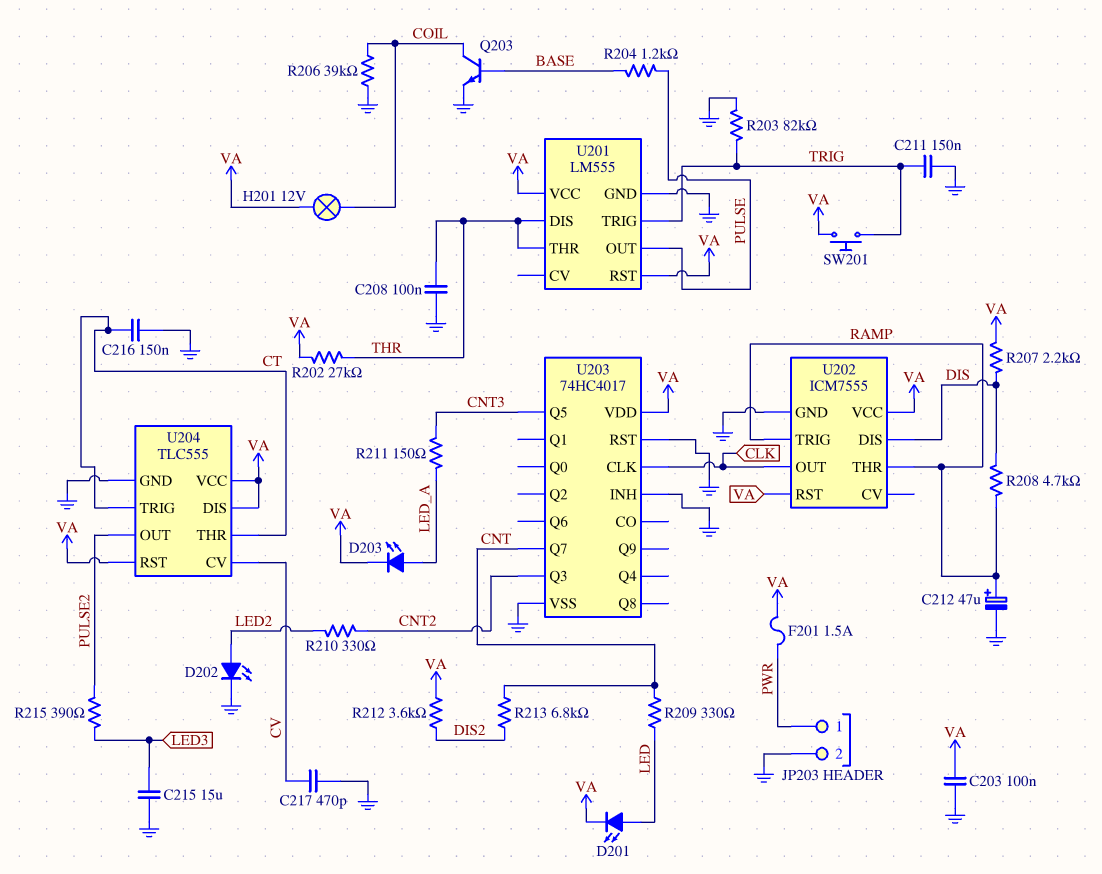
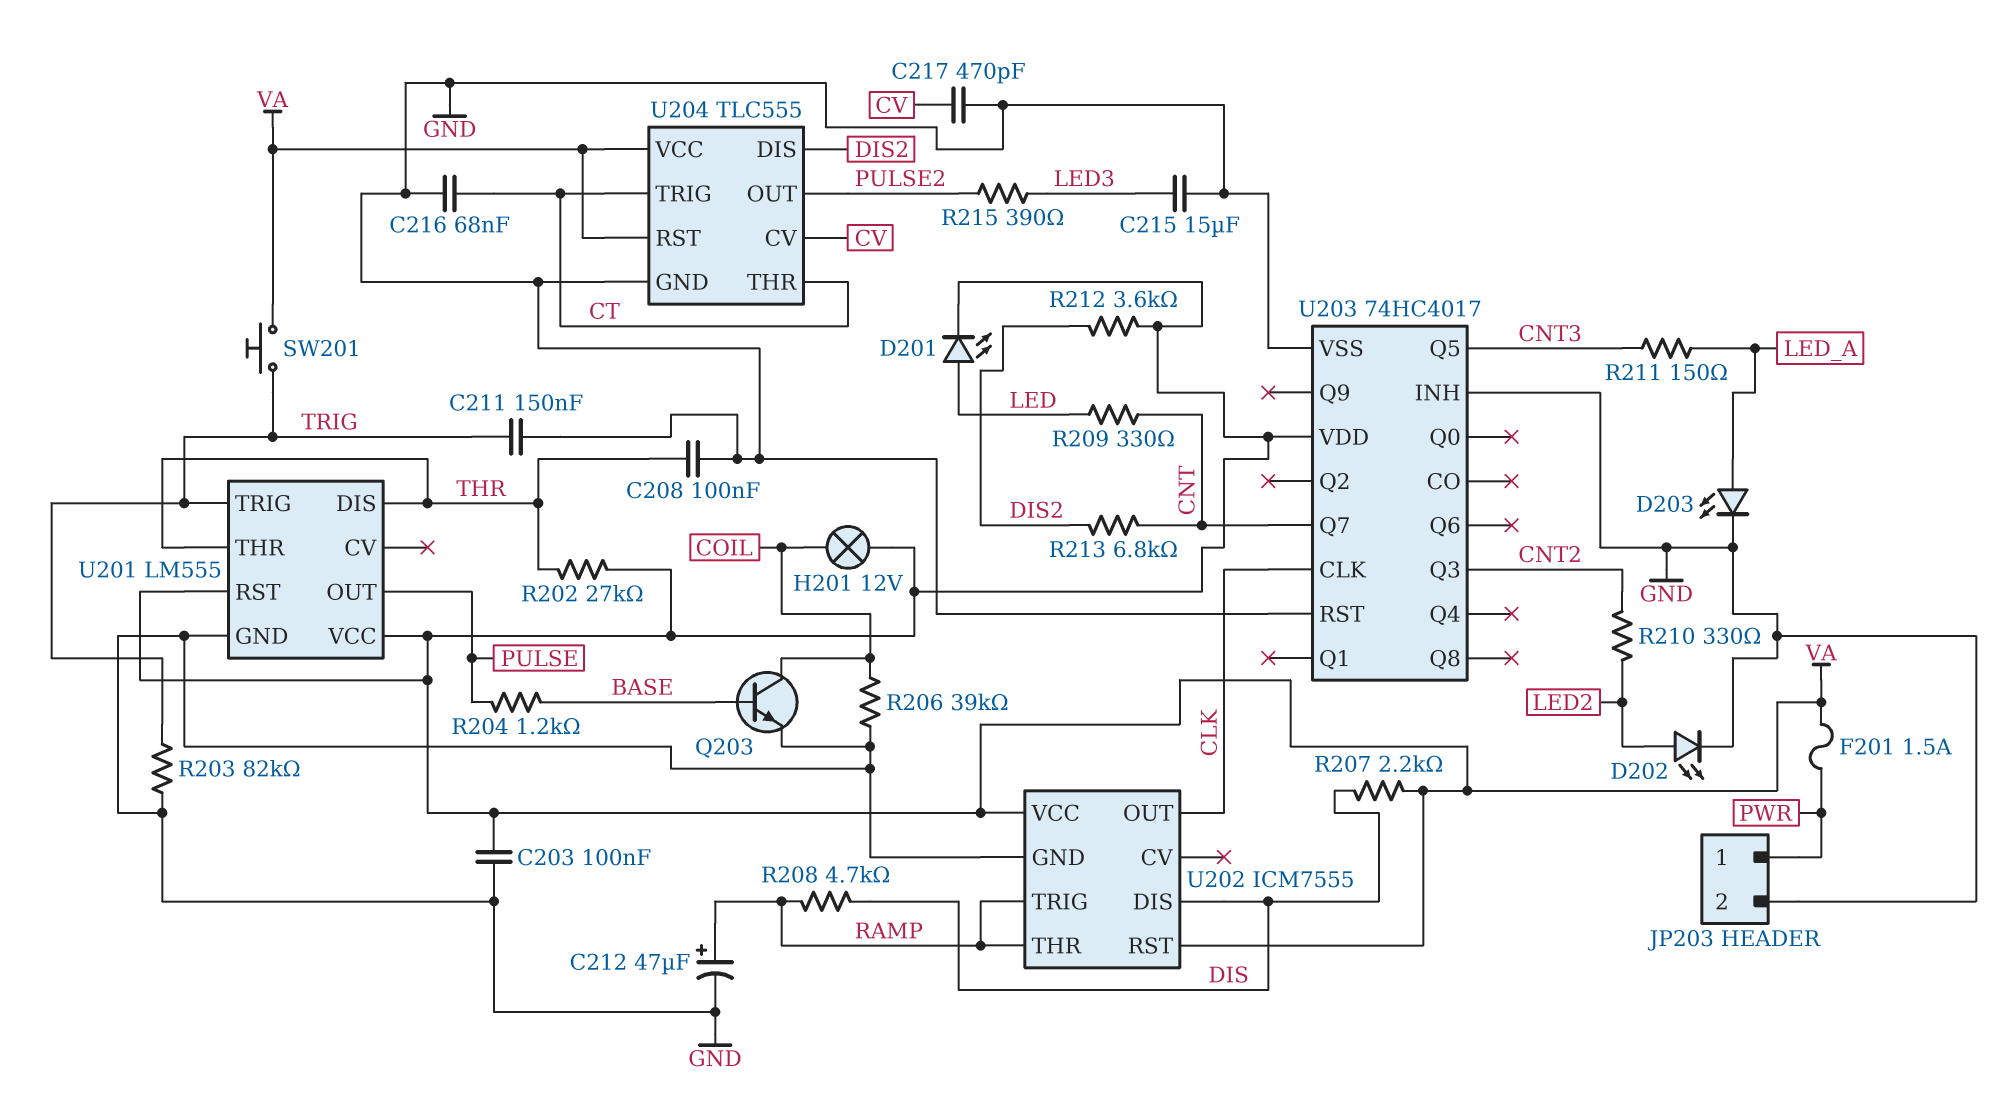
C216: 150nF (CT, GND) -> 68nF (CT, GND)
D203: LED (A LED_A, K VA) -> LED (A LED_A, K GND)
U204 pin DIS: VA -> DIS2

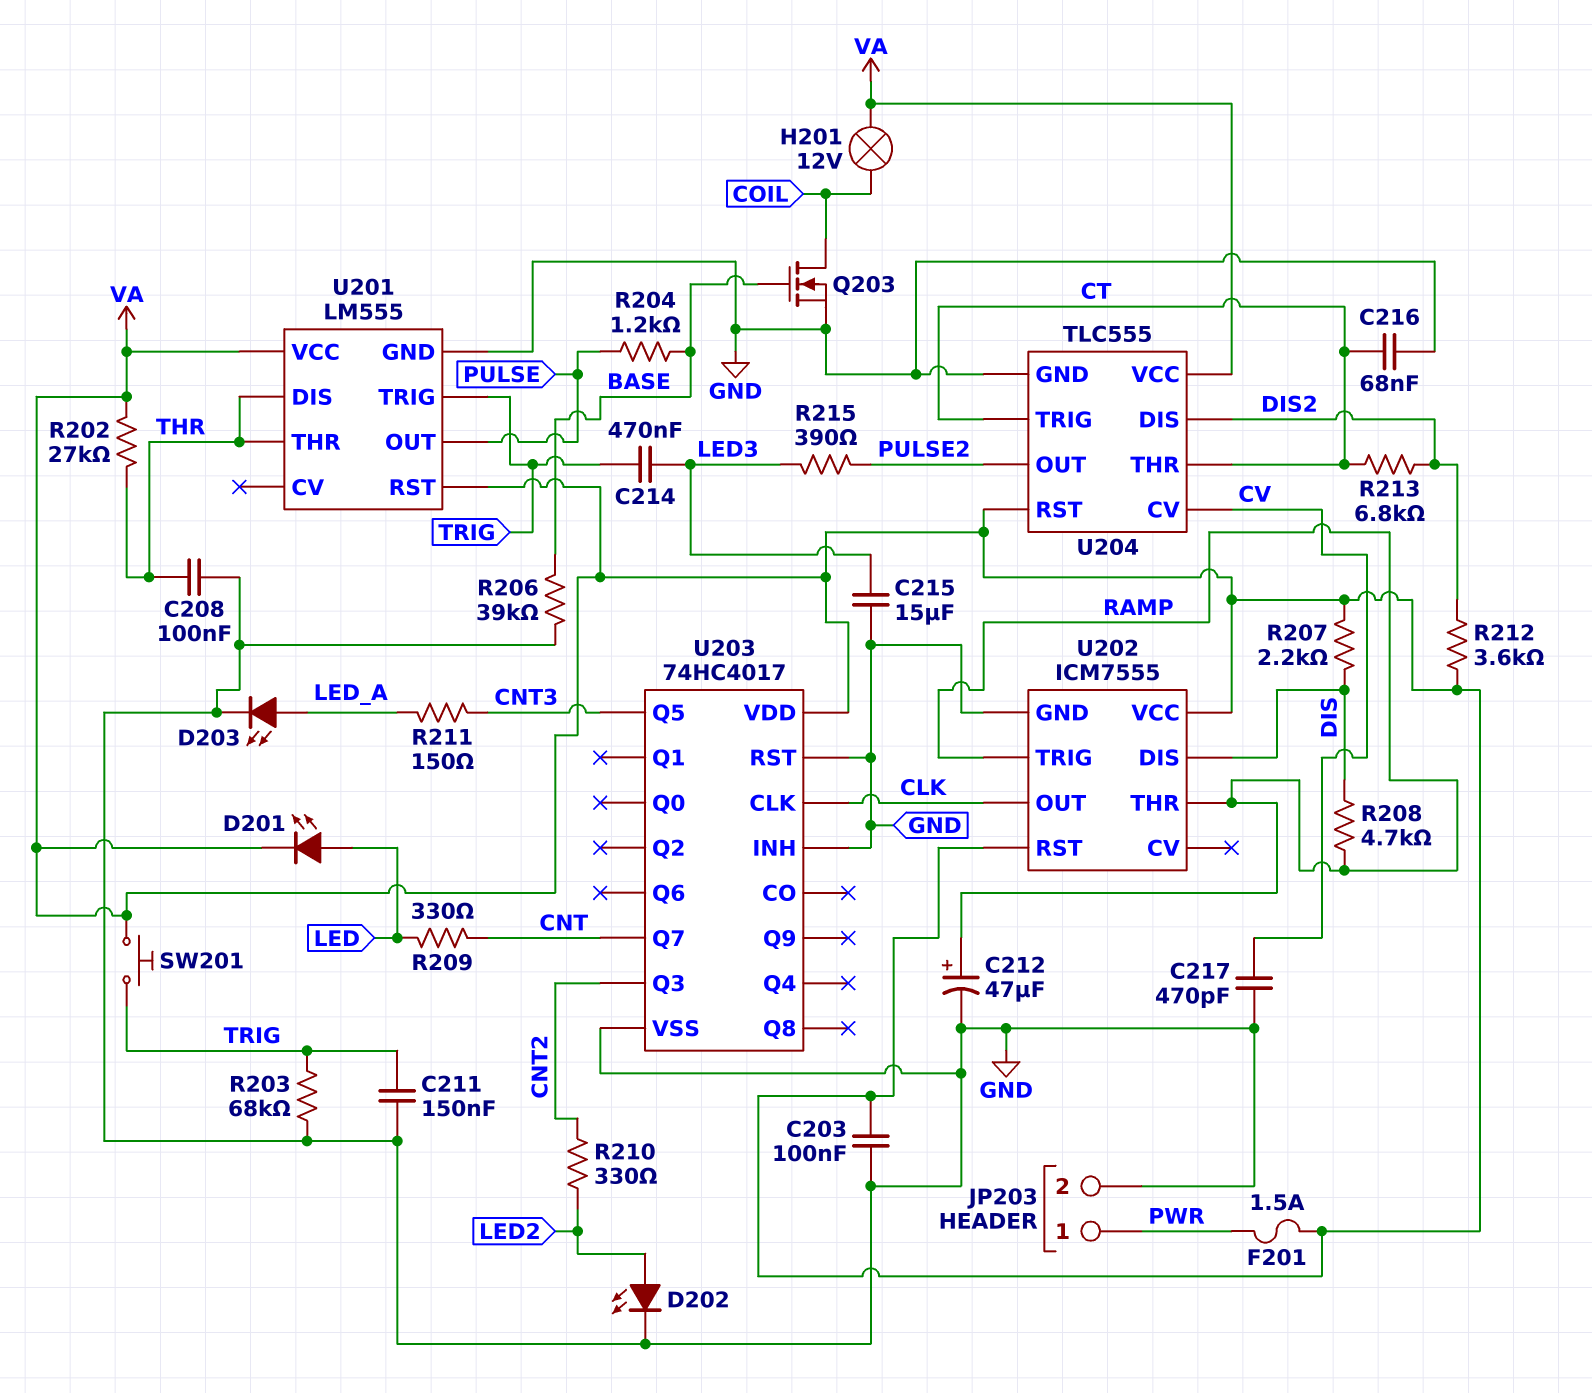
C214: none -> 470nF (LED3, TRIG)
Q203: NPN (B BASE, C COIL, E GND) -> NMOS (G BASE, D COIL, S GND)
R203: 82k (GND, TRIG) -> 68k (GND, TRIG)
R206: 39k (COIL, GND) -> 39k (BASE, GND)
R213: 6.8k (CNT, DIS2) -> 6.8k (CT, DIS2)

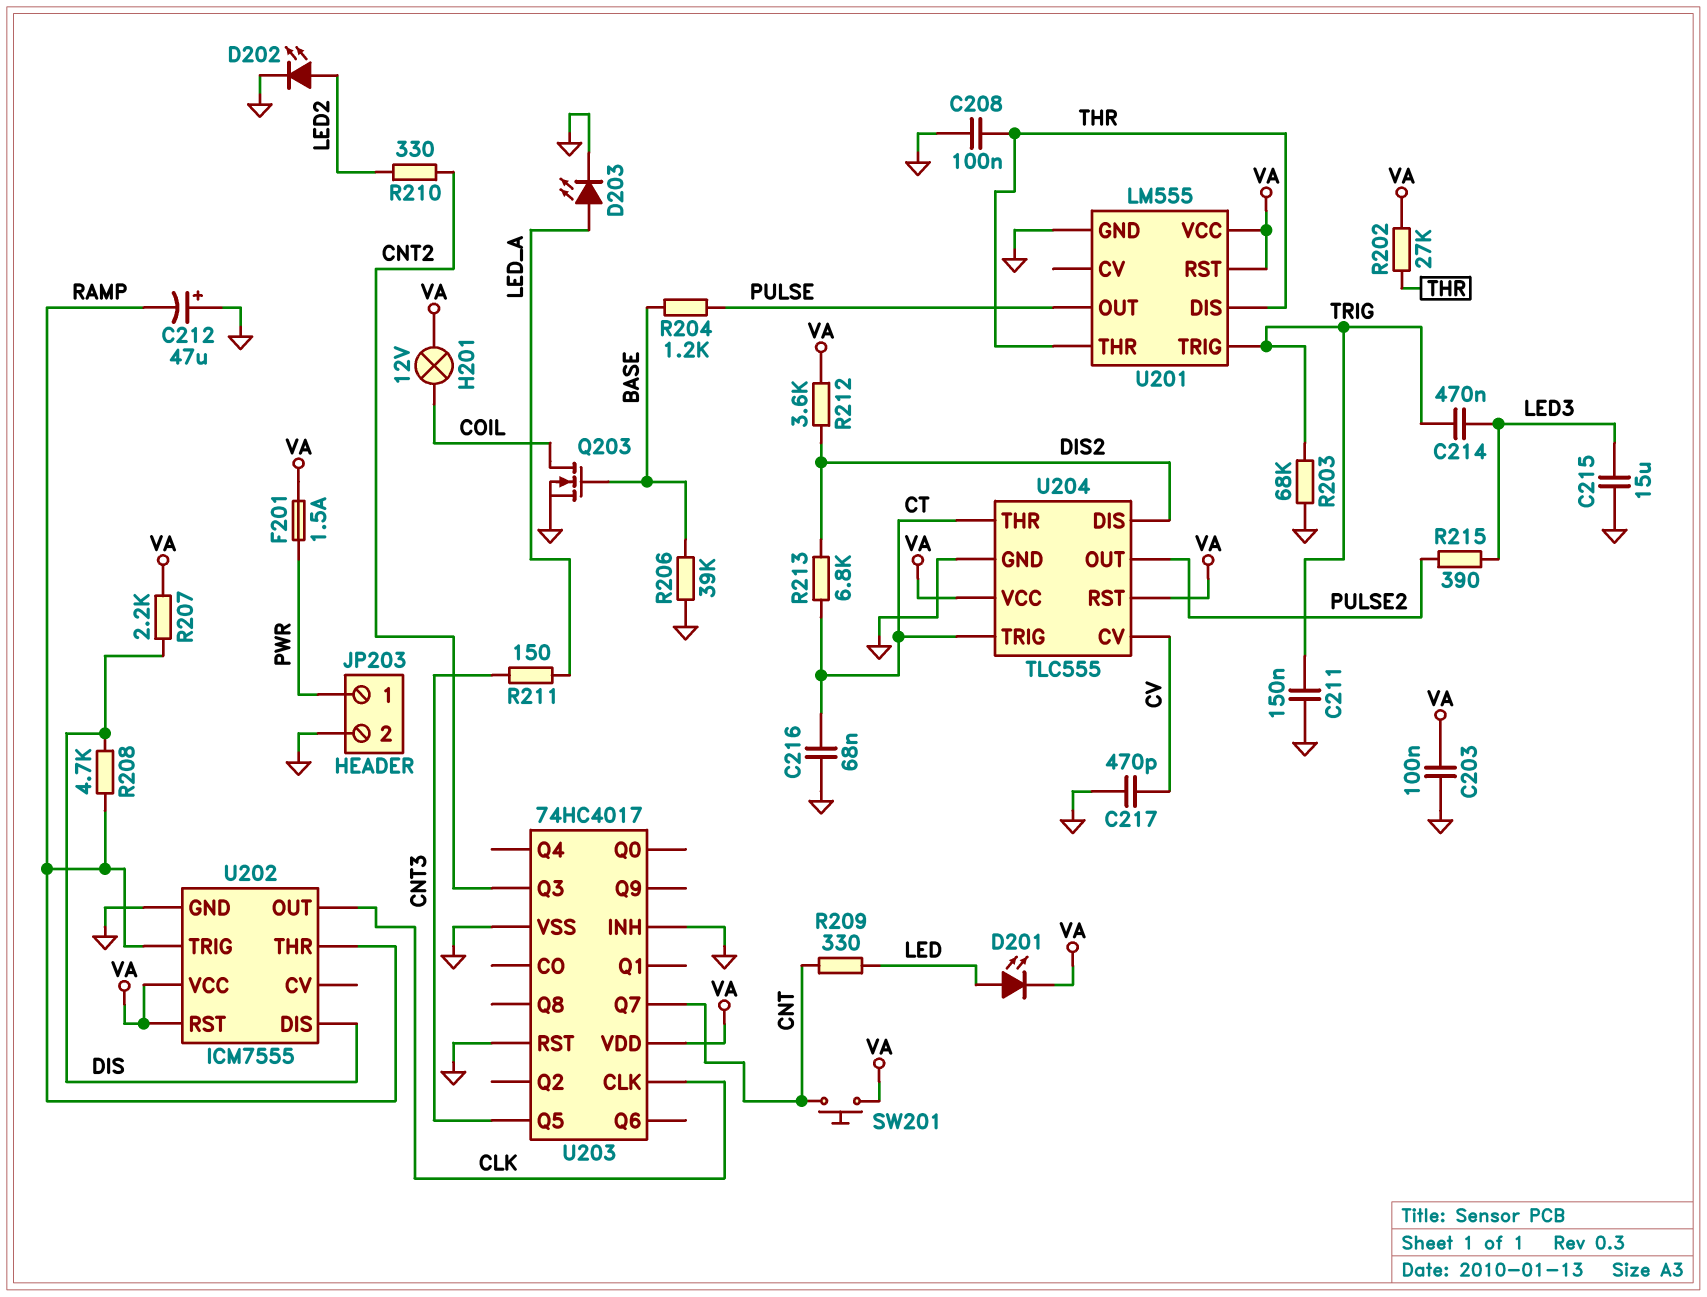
C212: 47uF (plus RAMP, minus GND) -> 47uF (plus GND, minus RAMP)
SW201: button (TRIG, VA) -> button (CNT, VA)

